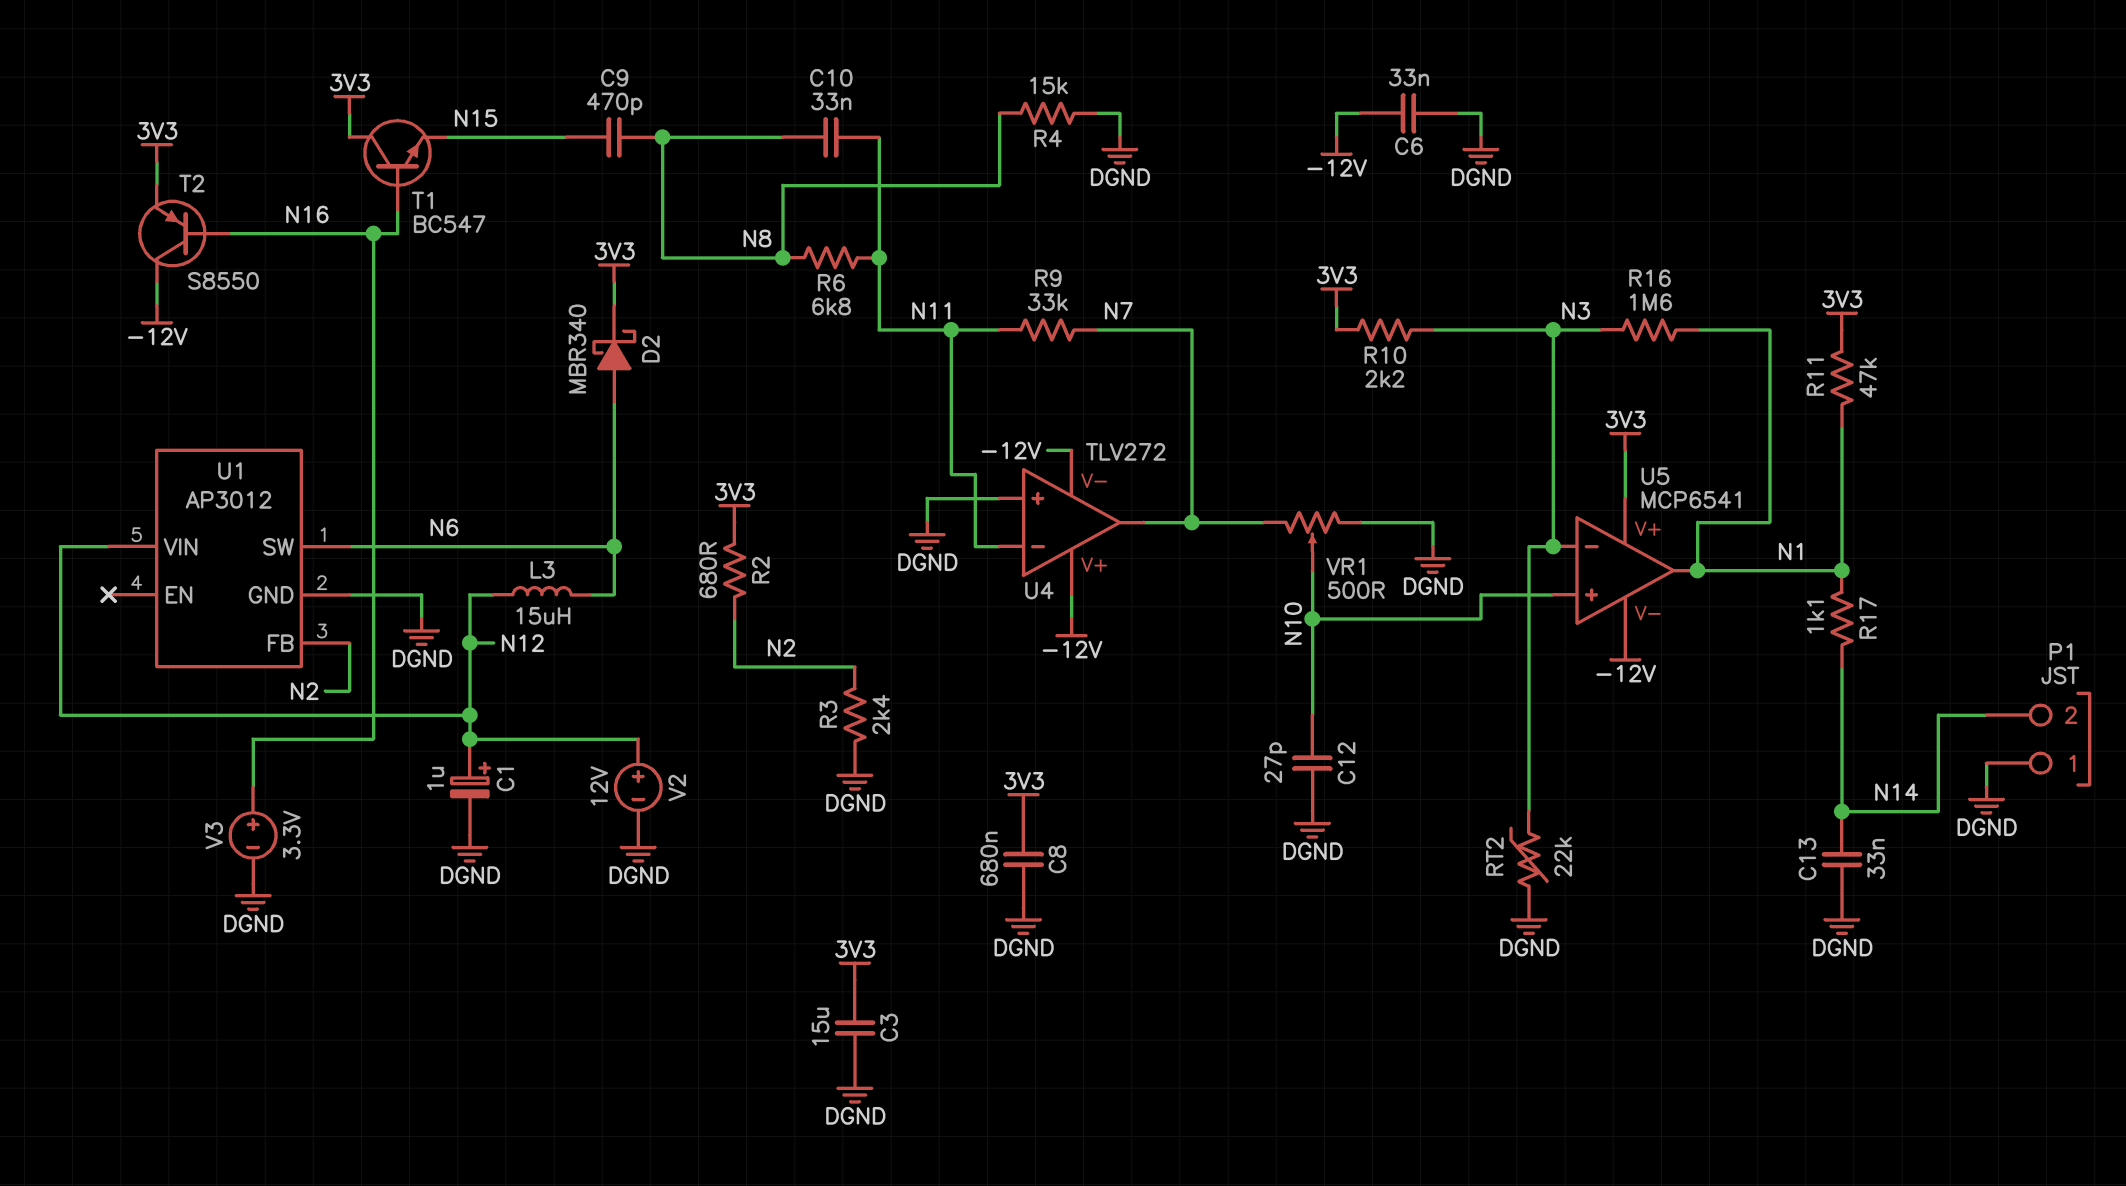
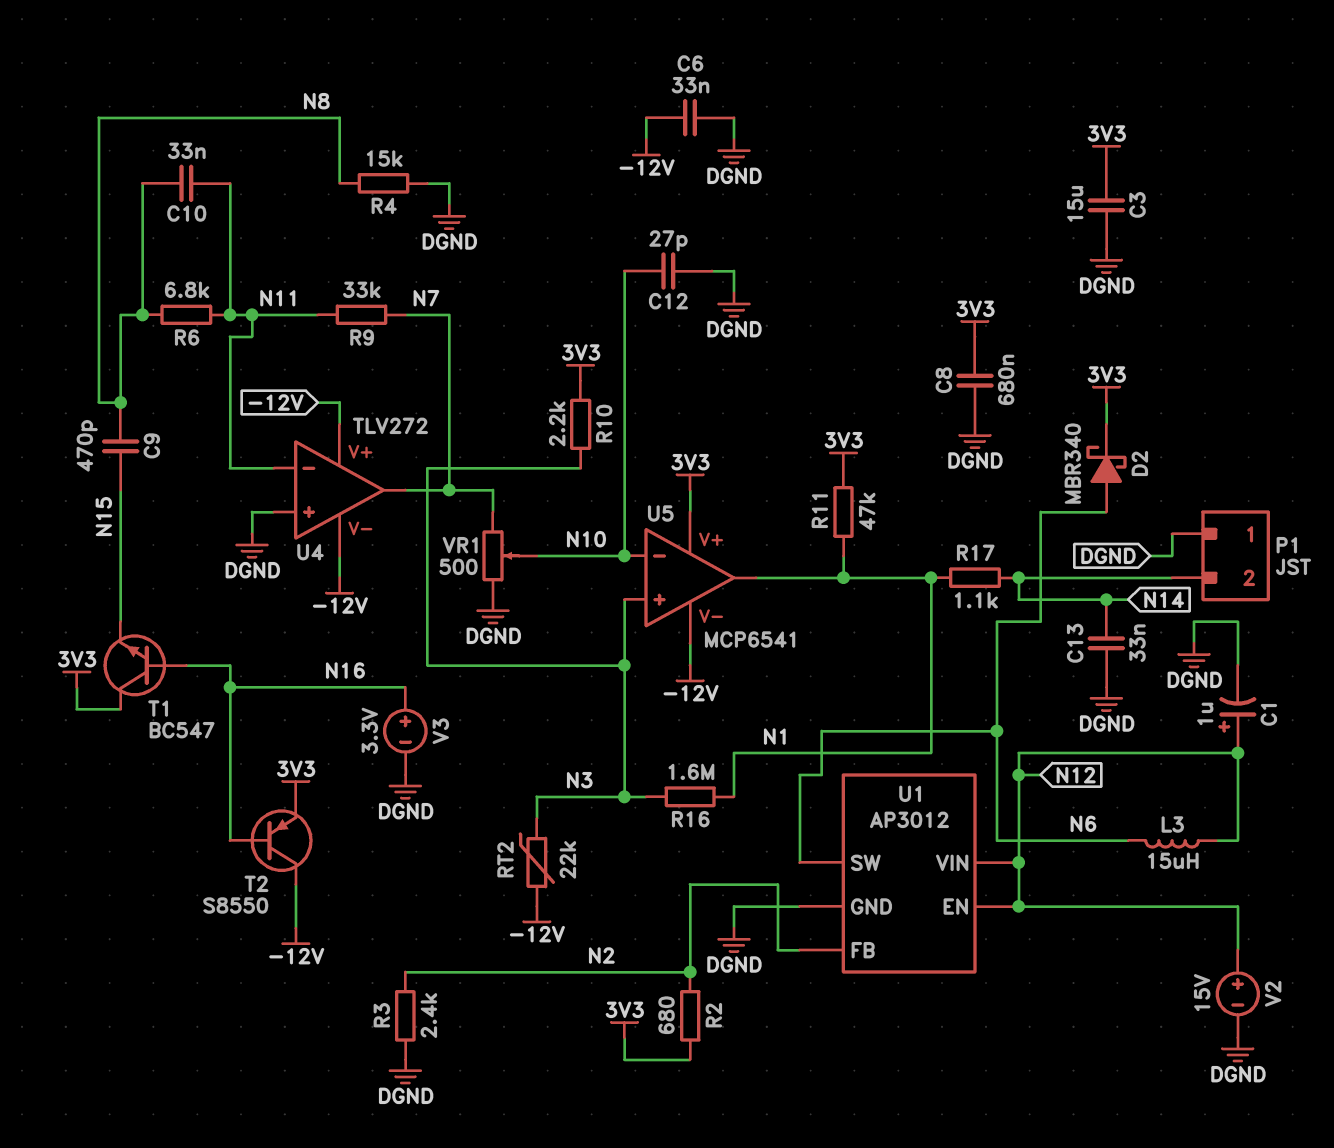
RT2: 22k (DGND, N3) -> 22k (-12V, N3)
U1 pin EN: none -> N12
U5 pin in+: N10 -> N3
U5 pin in-: N3 -> N10
V2: 12V (plus N12, minus DGND) -> 15V (plus N12, minus DGND)

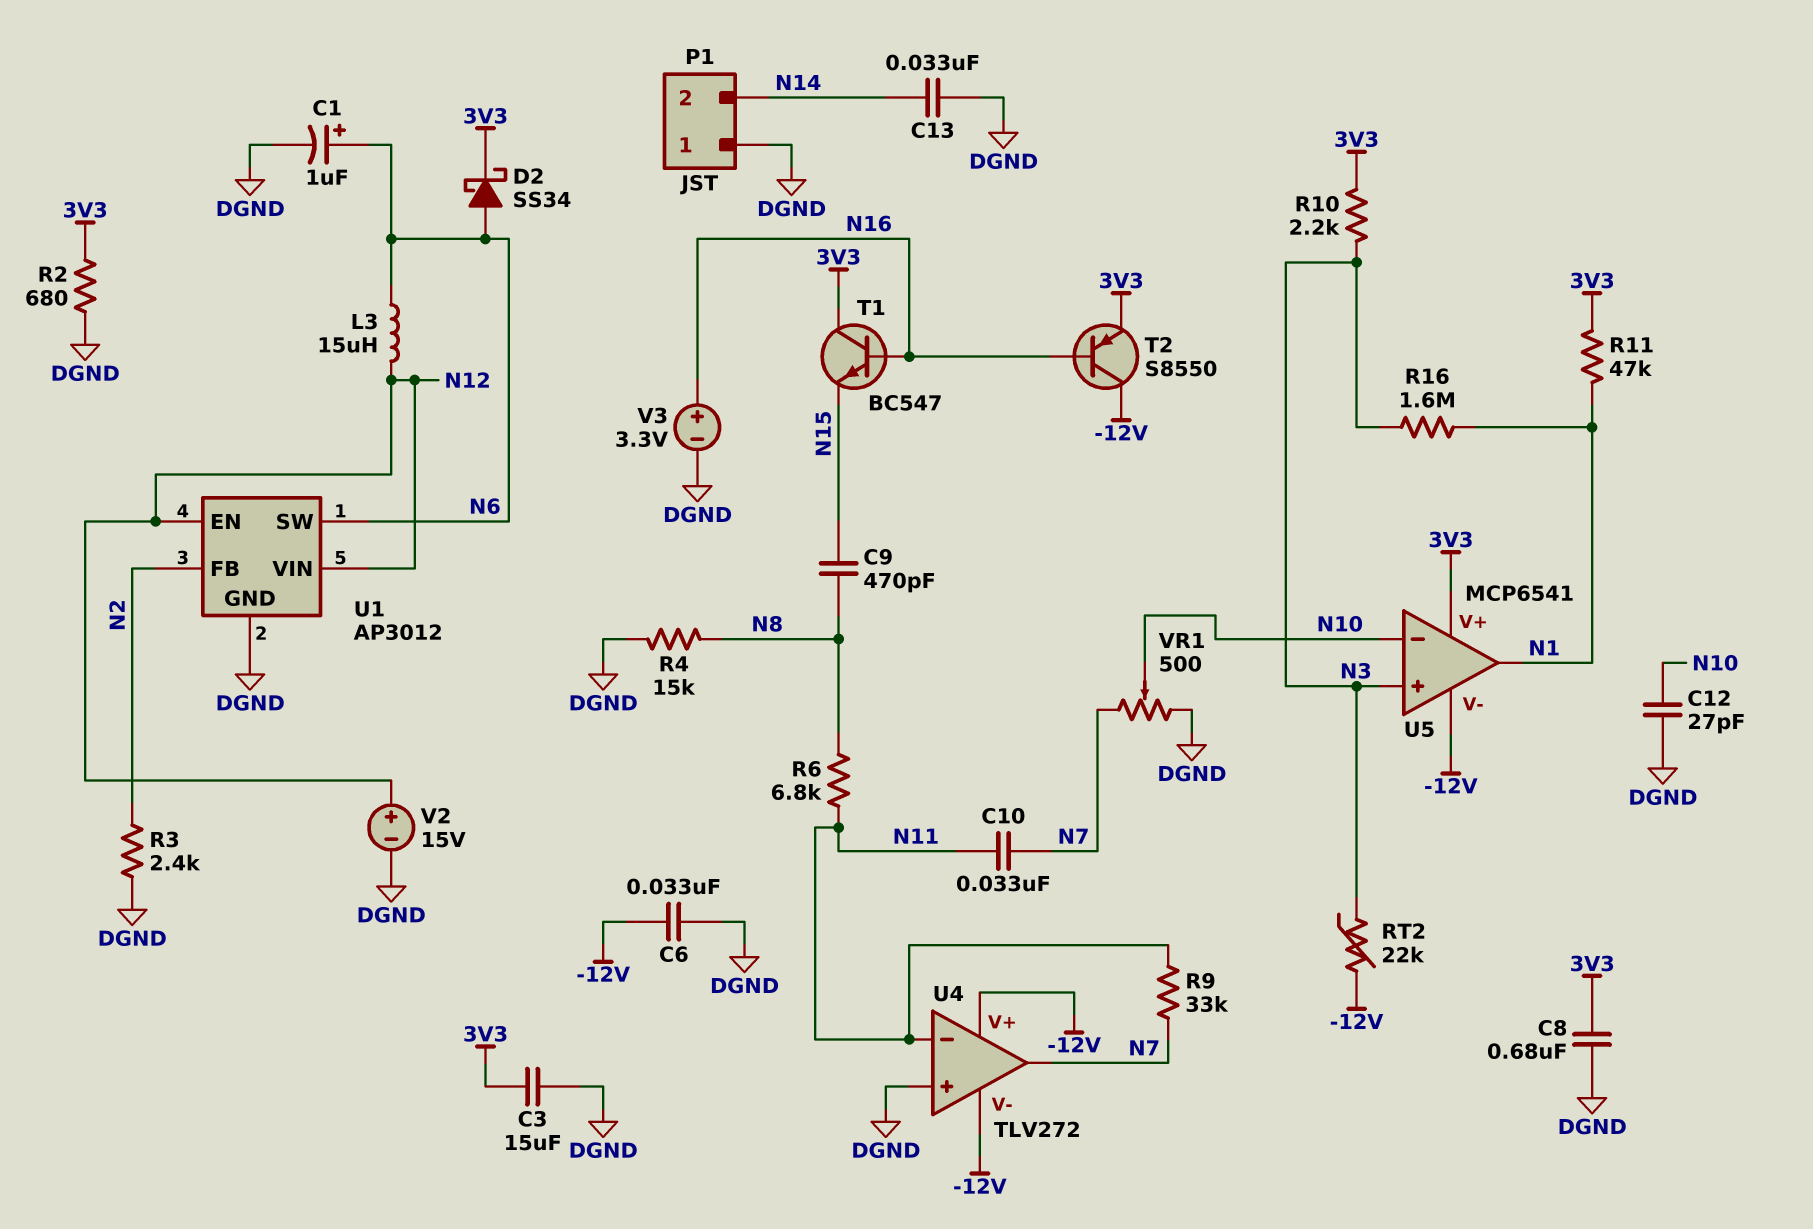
C1: 1uF (plus N12, minus DGND) -> 1uF (plus N6, minus DGND)
C10: 33nF (N8, N11) -> 33nF (N7, N11)
D2: schottky MBR340 (A N6, K 3V3) -> schottky SS34 (A N6, K 3V3)
R2: 680 (3V3, N2) -> 680 (3V3, DGND)
R17: 1.1k (N1, N14) -> none

